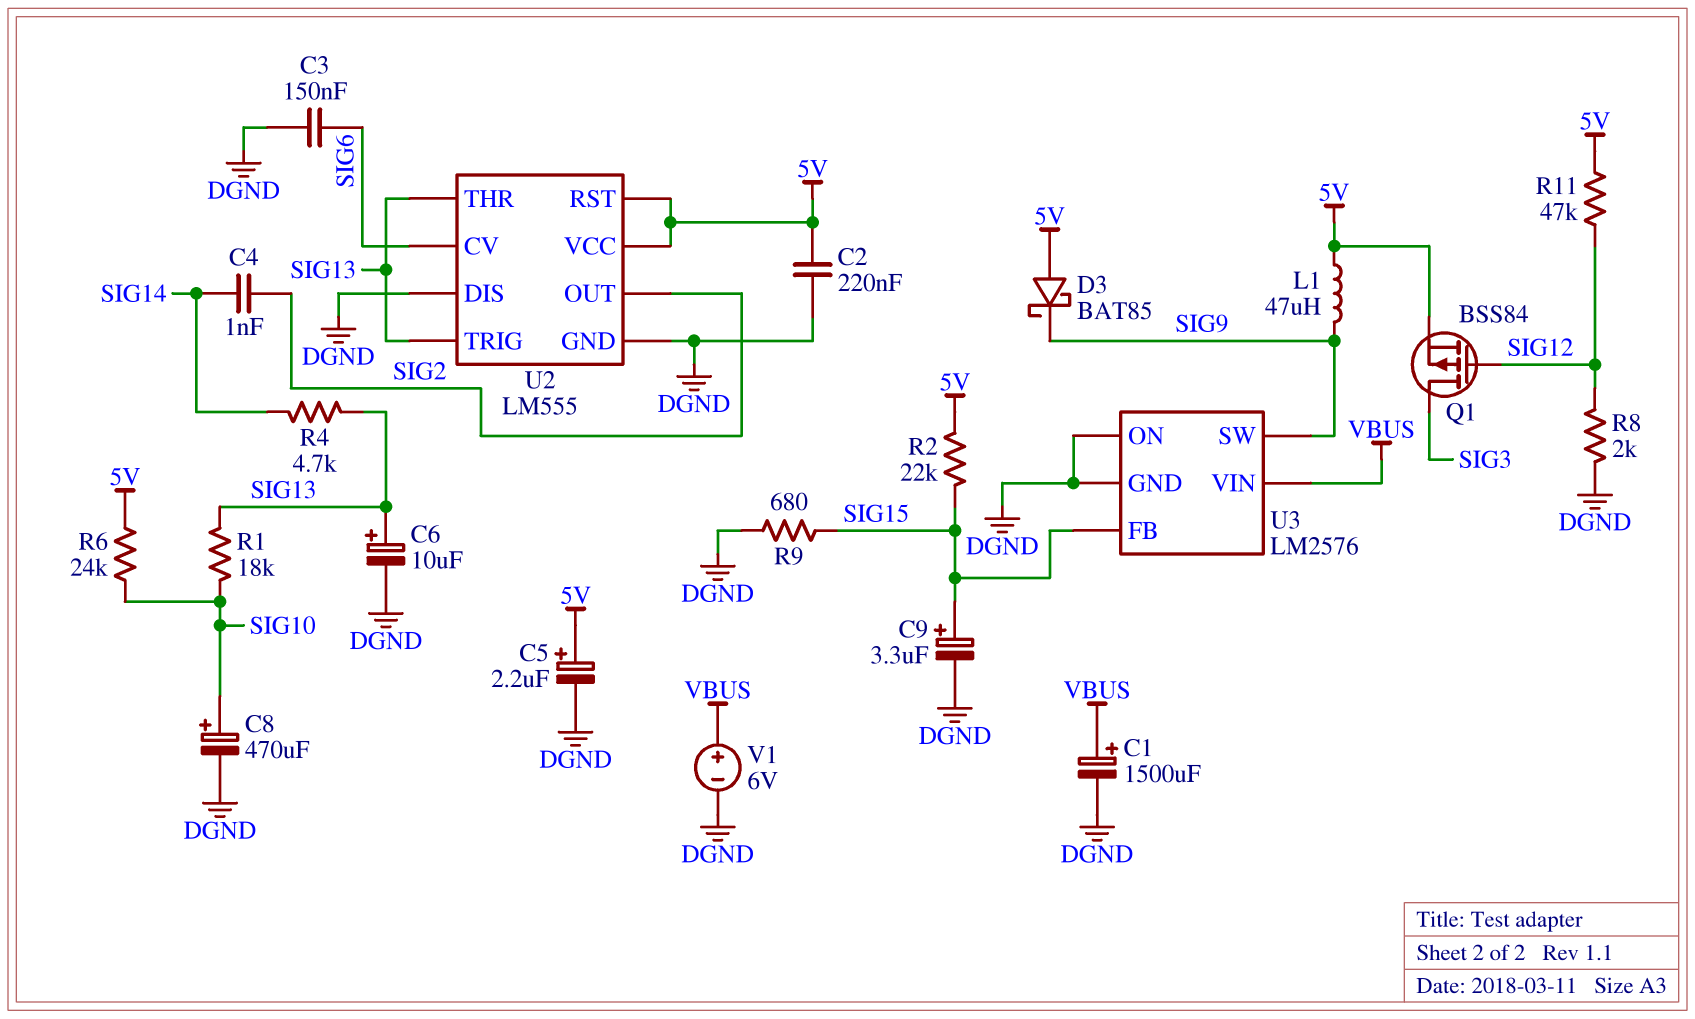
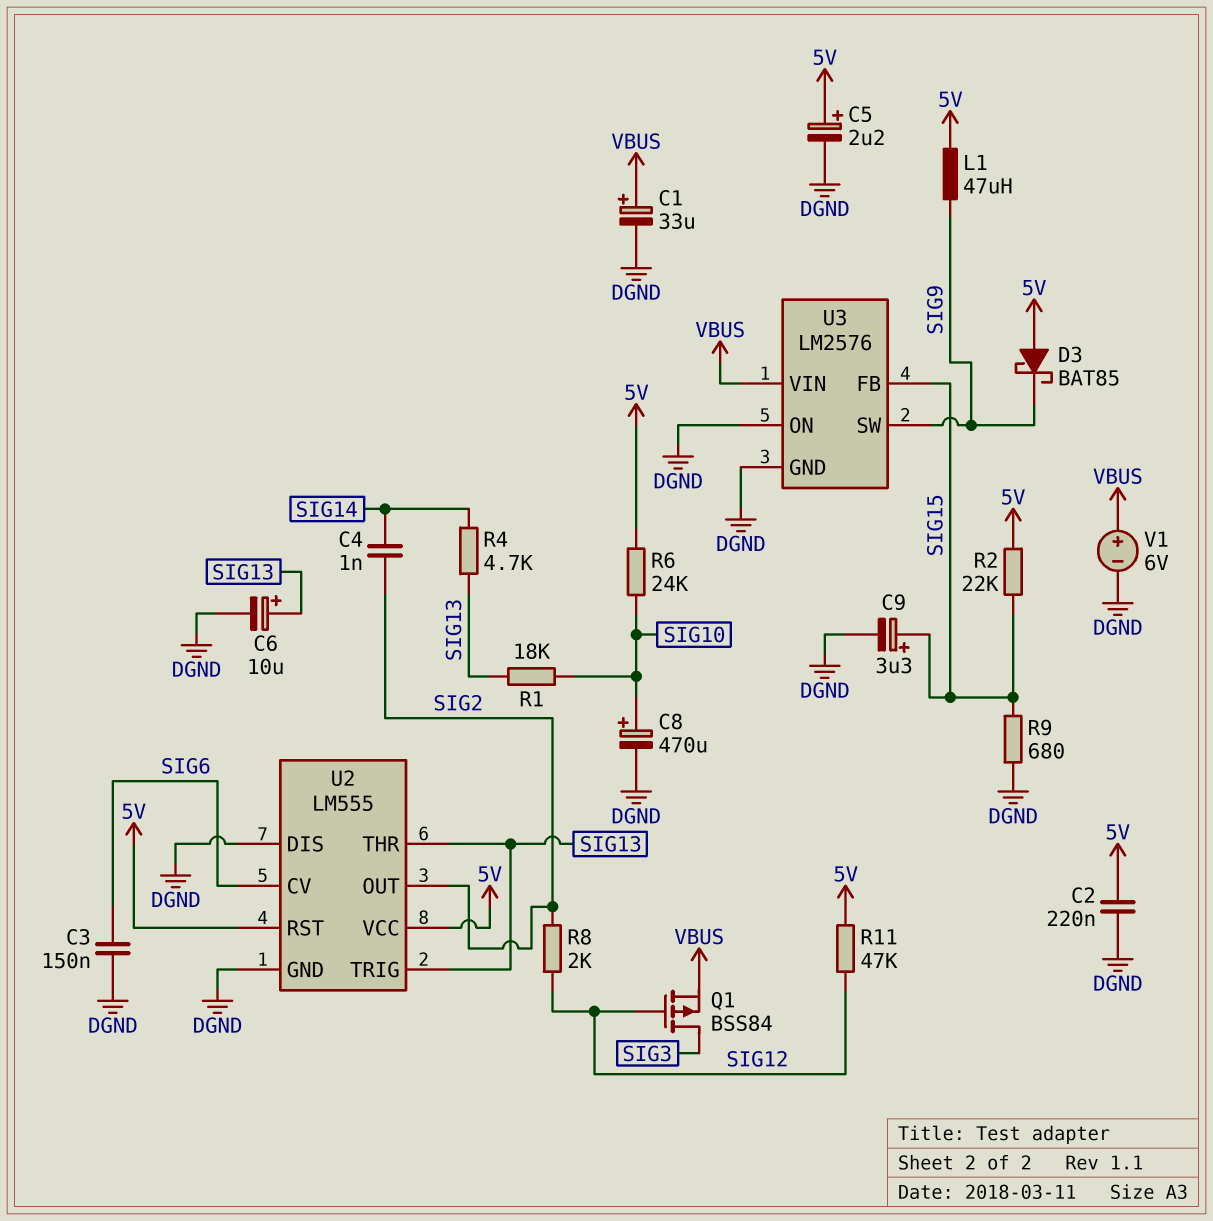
C1: 1500uF (plus VBUS, minus DGND) -> 33uF (plus VBUS, minus DGND)
Q1: PMOS BSS84 (G SIG12, D SIG3, S 5V) -> PMOS BSS84 (G SIG12, D SIG3, S VBUS)
R8: 2k (DGND, SIG12) -> 2k (SIG2, SIG12)

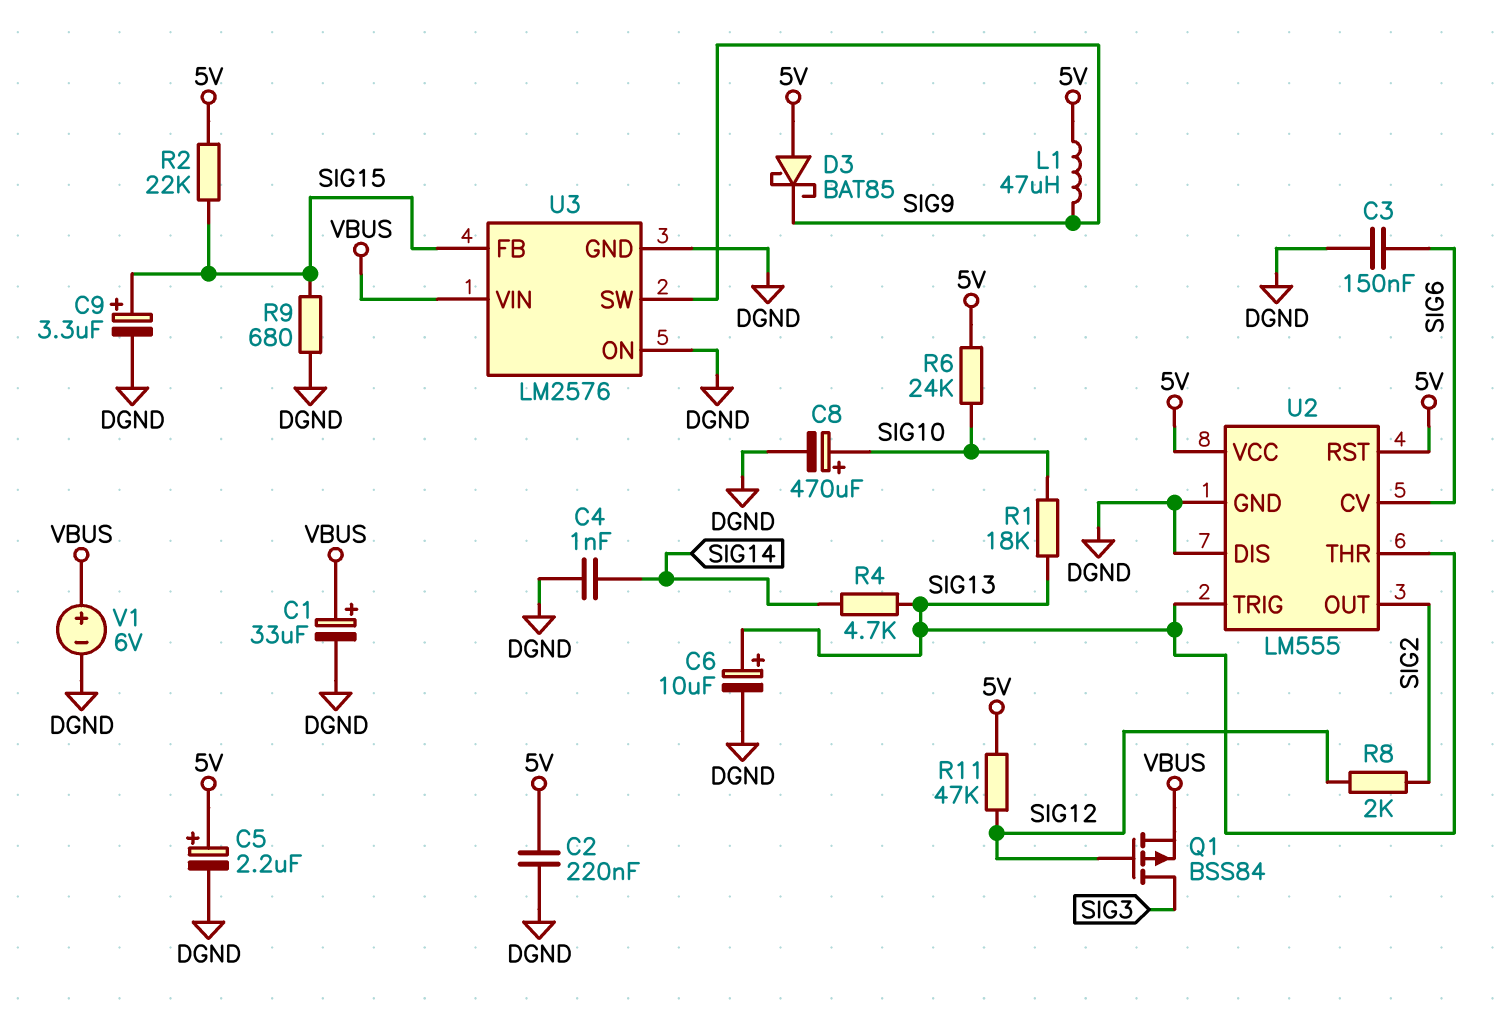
C4: 1nF (SIG2, SIG14) -> 1nF (DGND, SIG14)

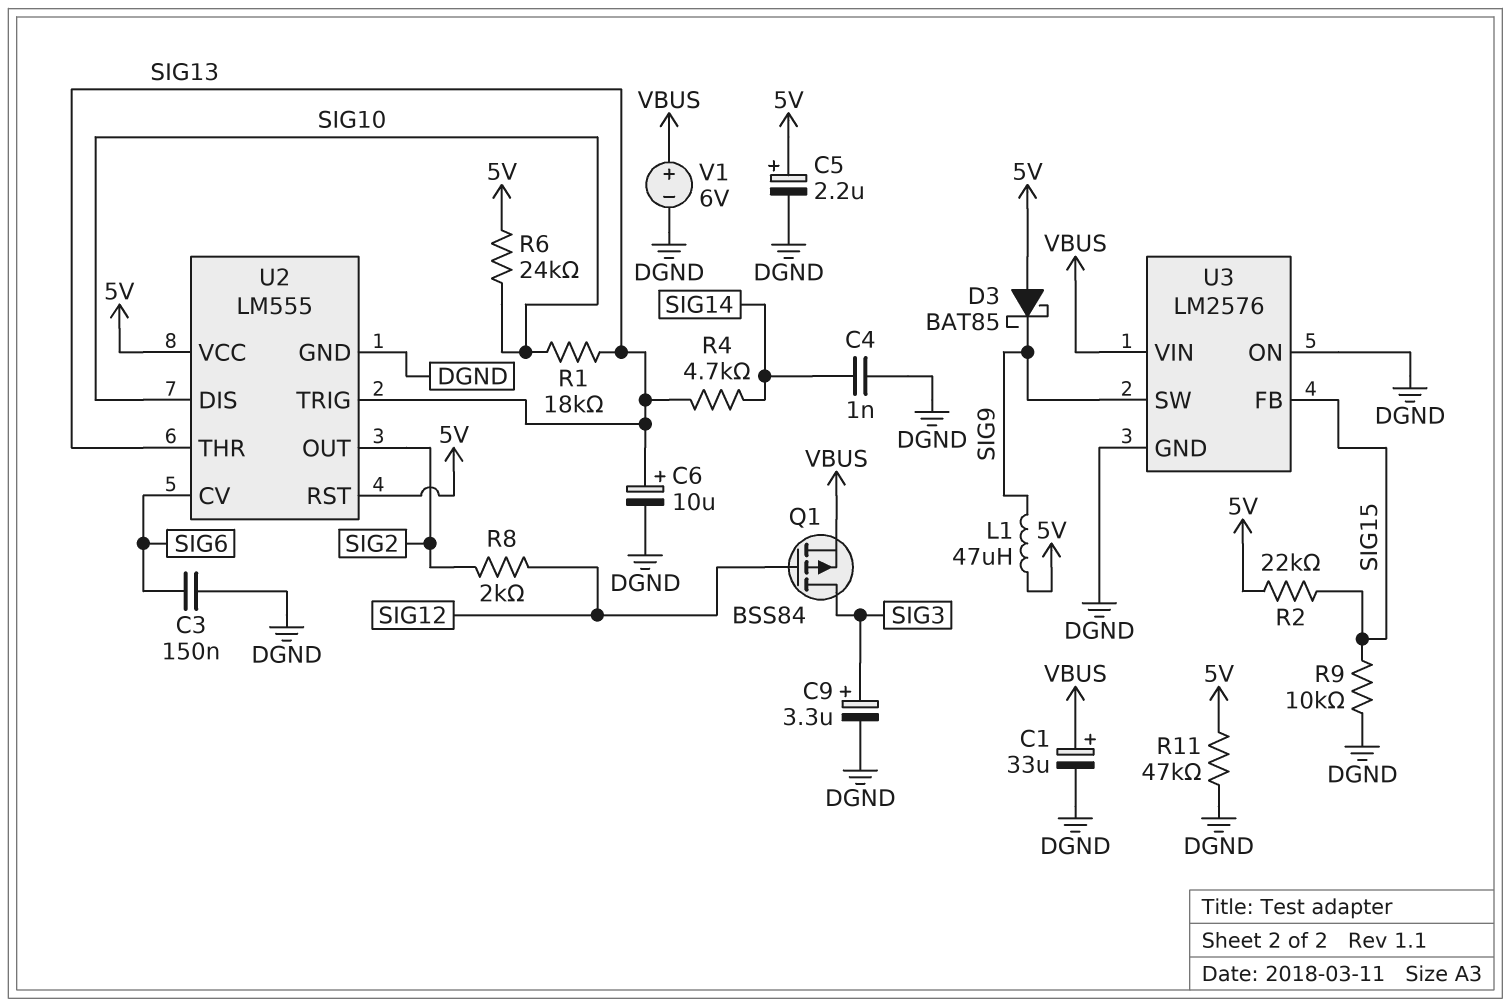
C2: 220nF (5V, DGND) -> none
C8: 470uF (plus SIG10, minus DGND) -> none
C9: 3.3uF (plus SIG15, minus DGND) -> 3.3uF (plus SIG3, minus DGND)
R9: 680 (DGND, SIG15) -> 10k (DGND, SIG15)
R11: 47k (5V, SIG12) -> 47k (5V, DGND)
U2 pin DIS: DGND -> SIG10

